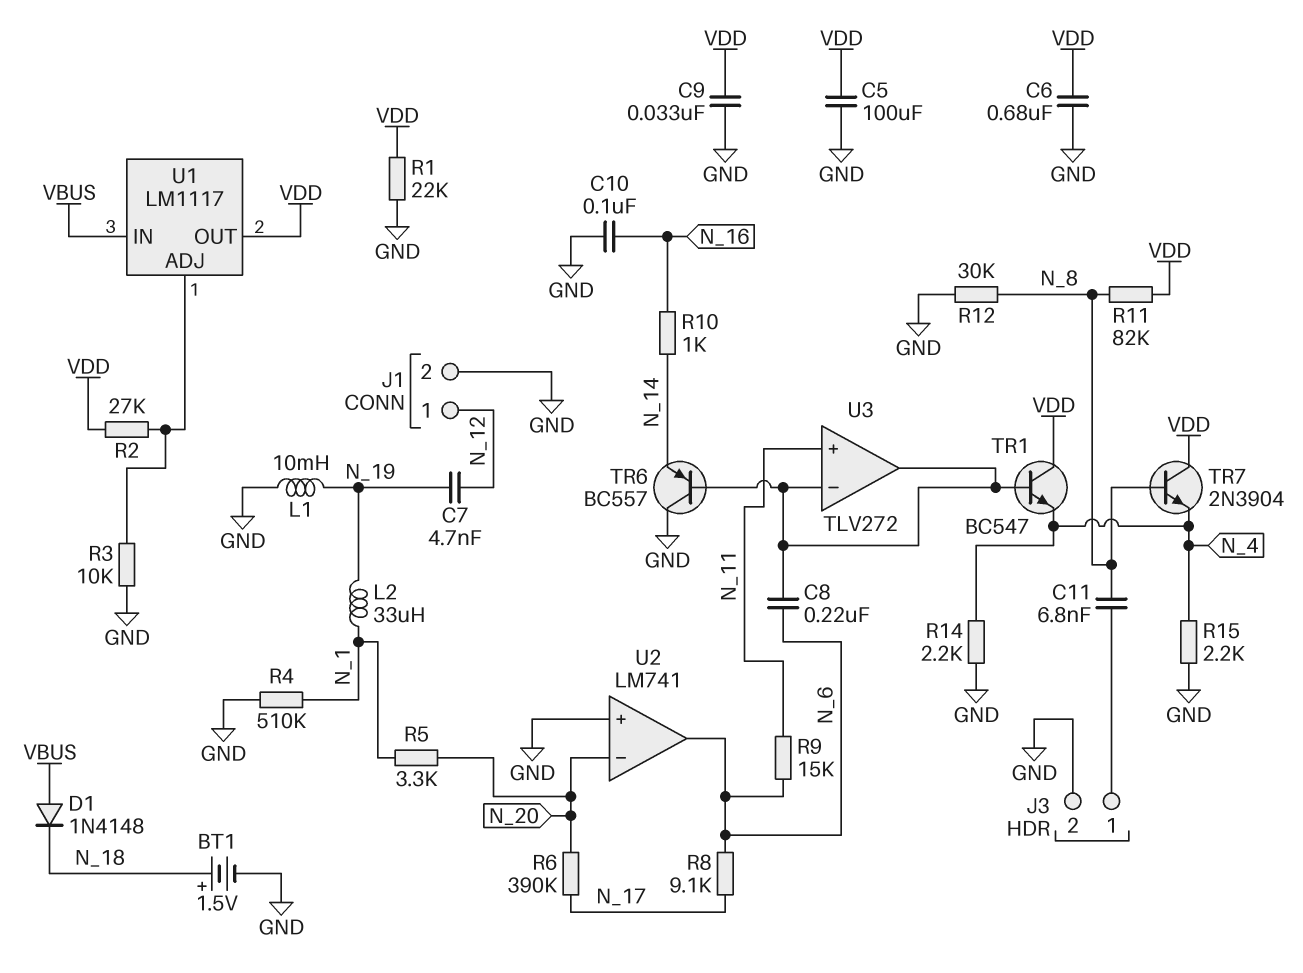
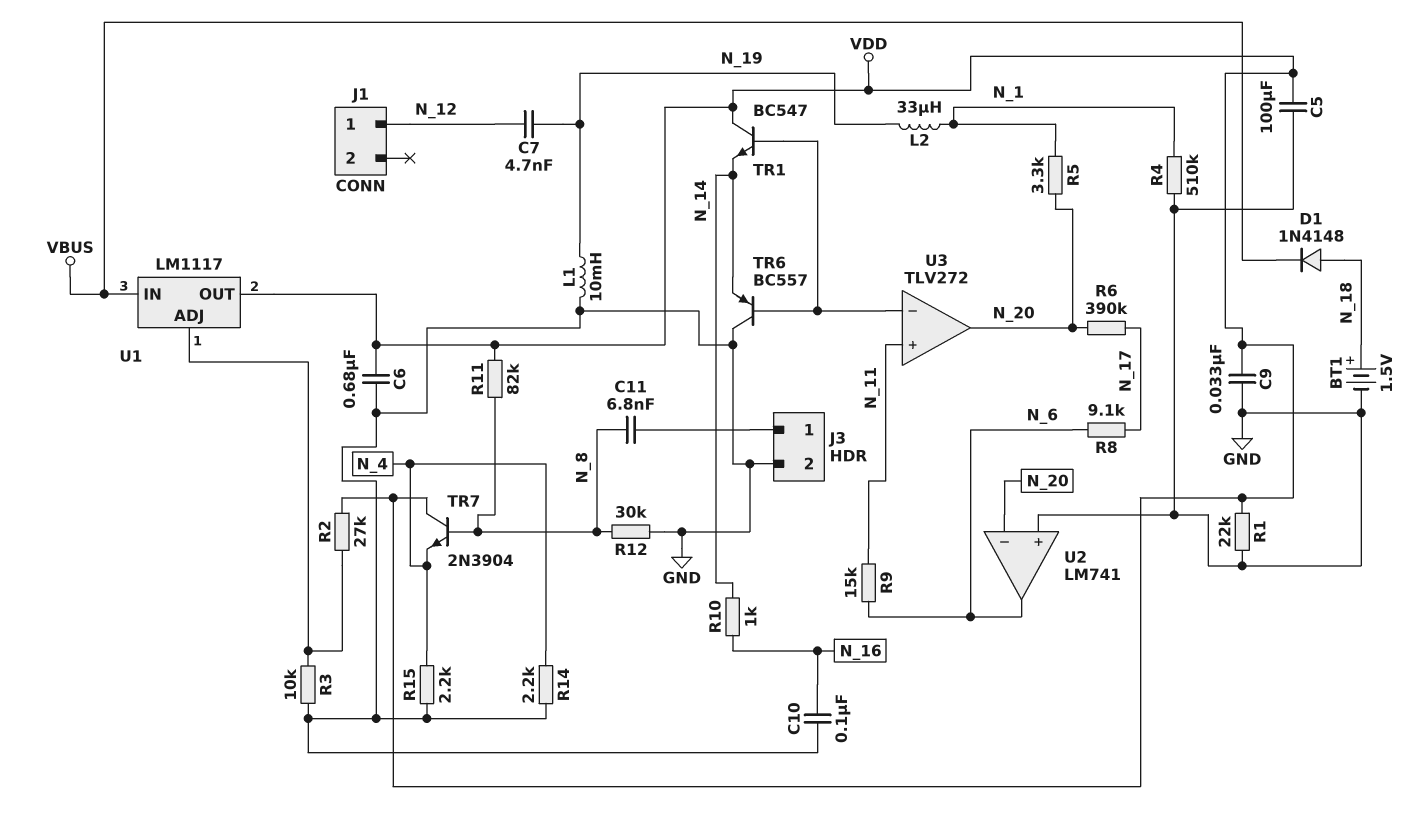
C8: 220nF (N_6, U3/in-) -> none
D1: diode 1N4148 (A VBUS, K N_18) -> diode 1N4148 (A N_18, K VBUS)
J1 pin 2: GND -> none
TR1: NPN BC547 (B U3/in-, C VDD, E N_4) -> NPN BC547 (B U3/in-, C VDD, E N_14)
U3 pin out: U3/in- -> N_20

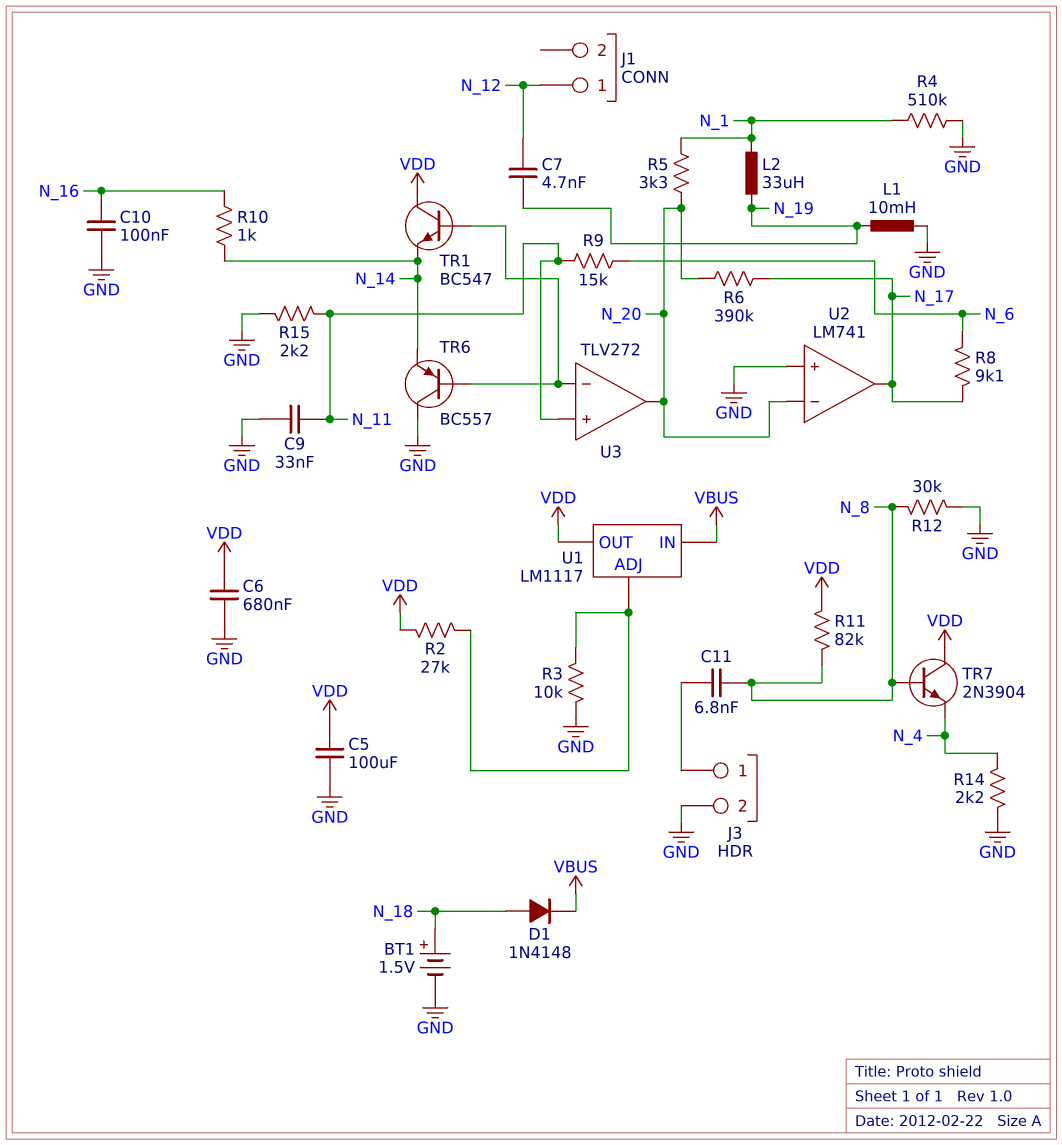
C9: 33nF (GND, VDD) -> 33nF (GND, N_11)
R1: 22k (GND, VDD) -> none
R15: 2.2k (GND, N_4) -> 2.2k (GND, N_11)
U2 pin out: N_6 -> N_17

